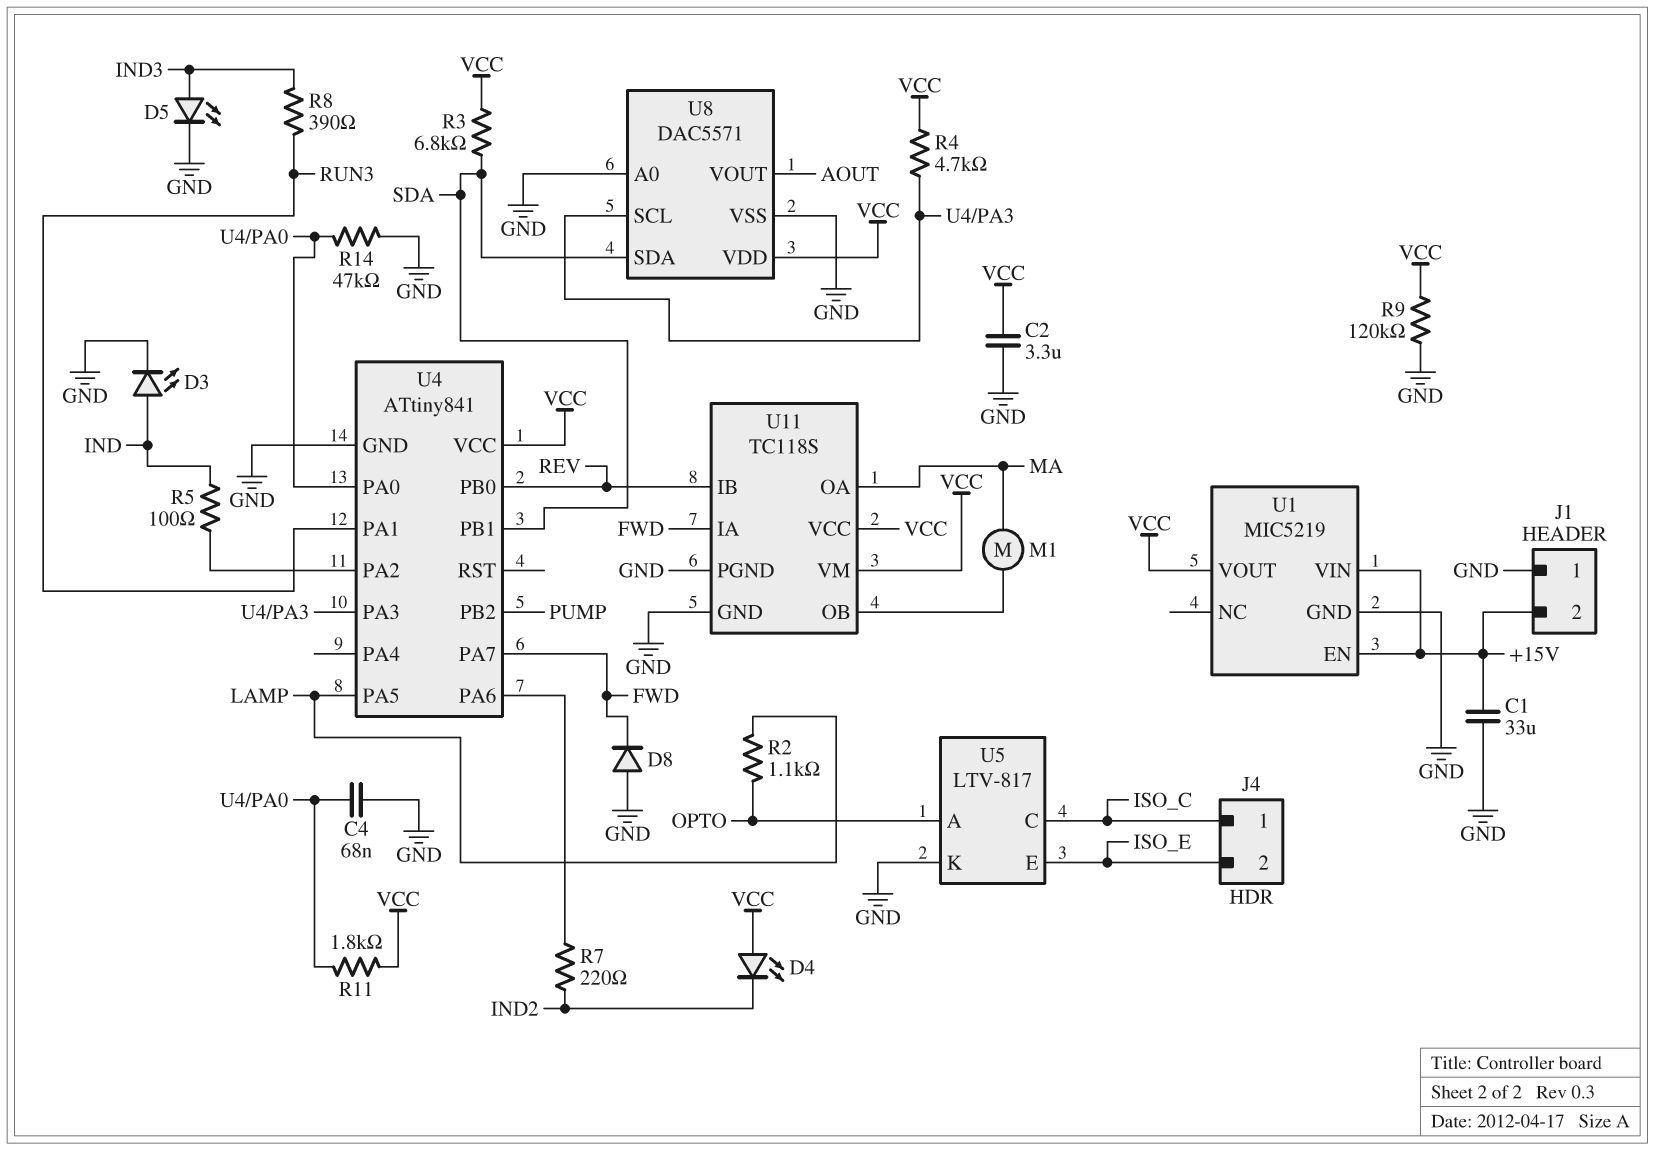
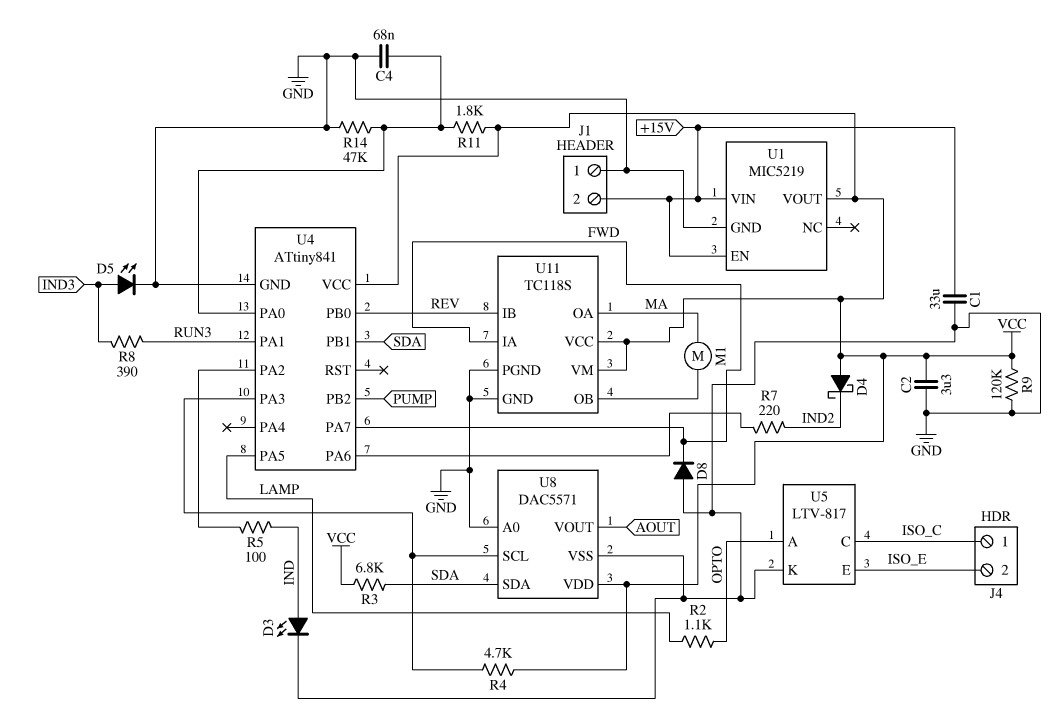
D4: LED (A VCC, K IND2) -> schottky (A VCC, K IND2)

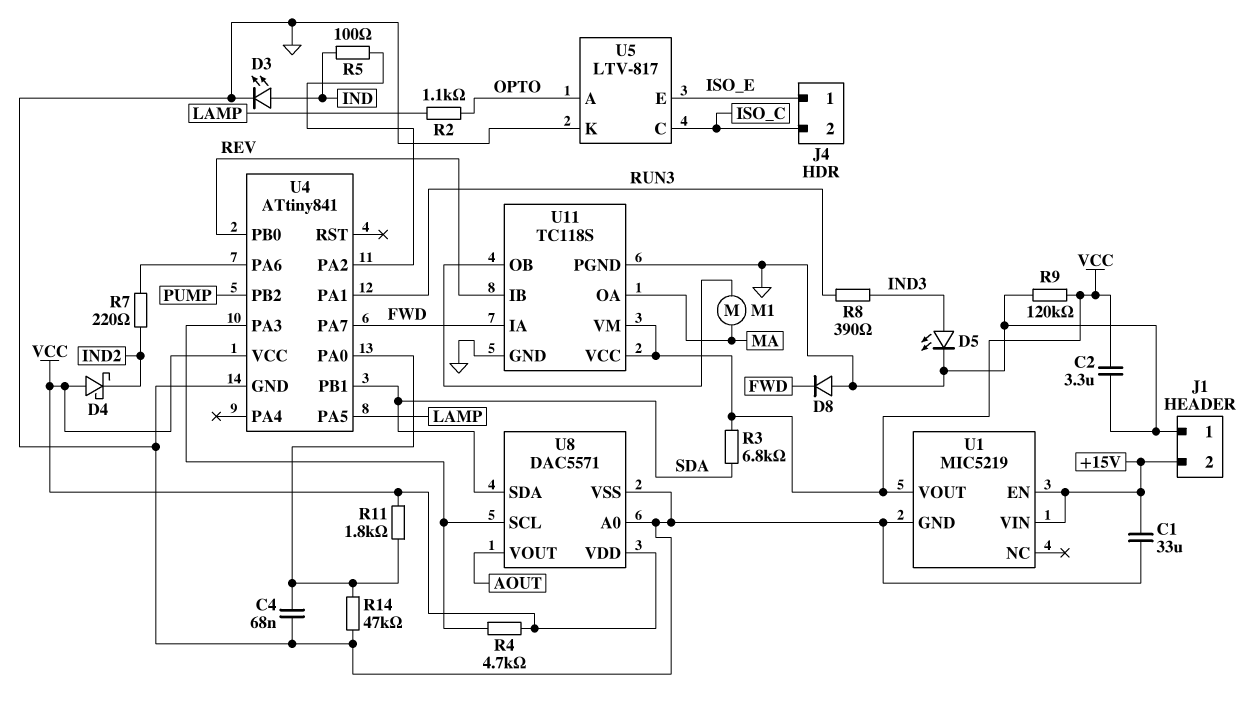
J4 pin 1: ISO_C -> ISO_E
J4 pin 2: ISO_E -> ISO_C

